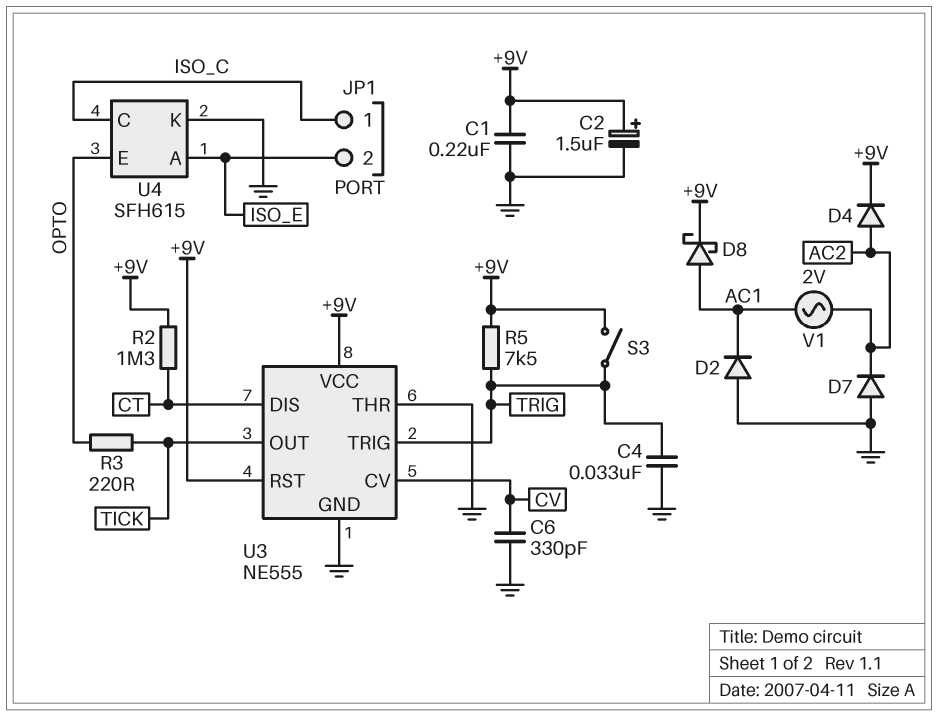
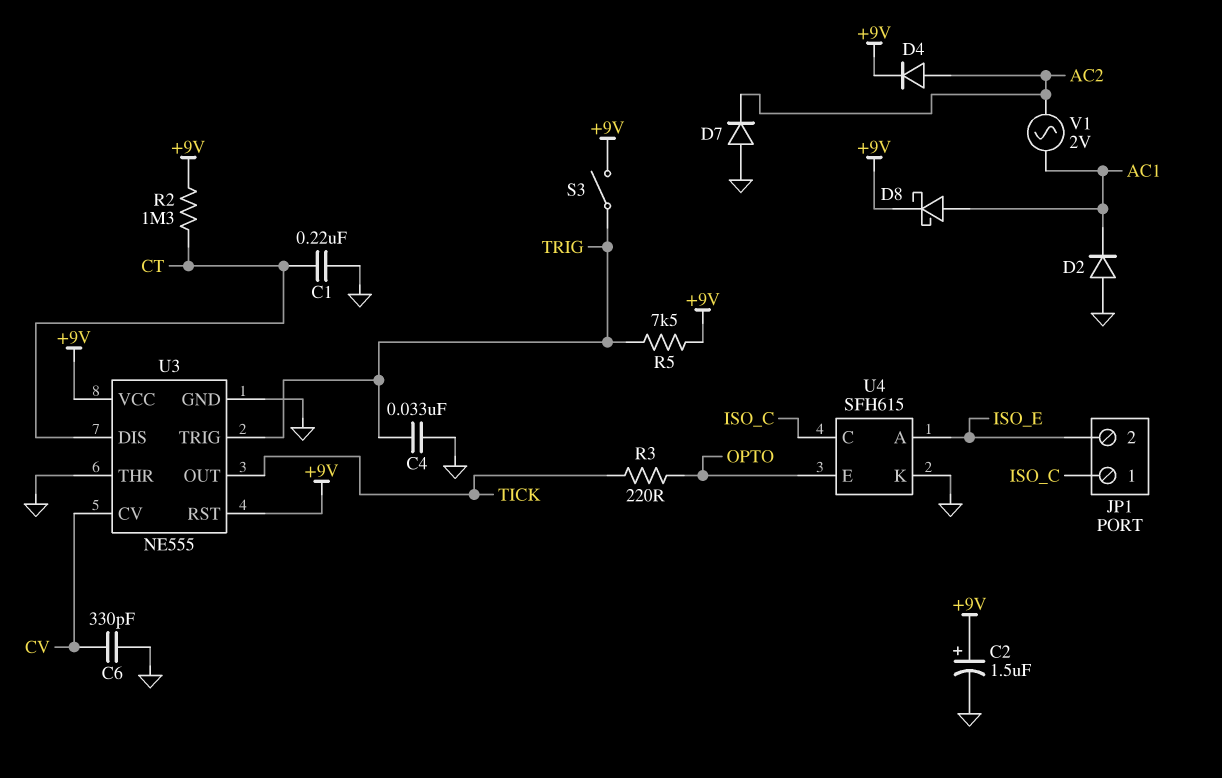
C1: 220nF (+9V, GND) -> 220nF (CT, GND)

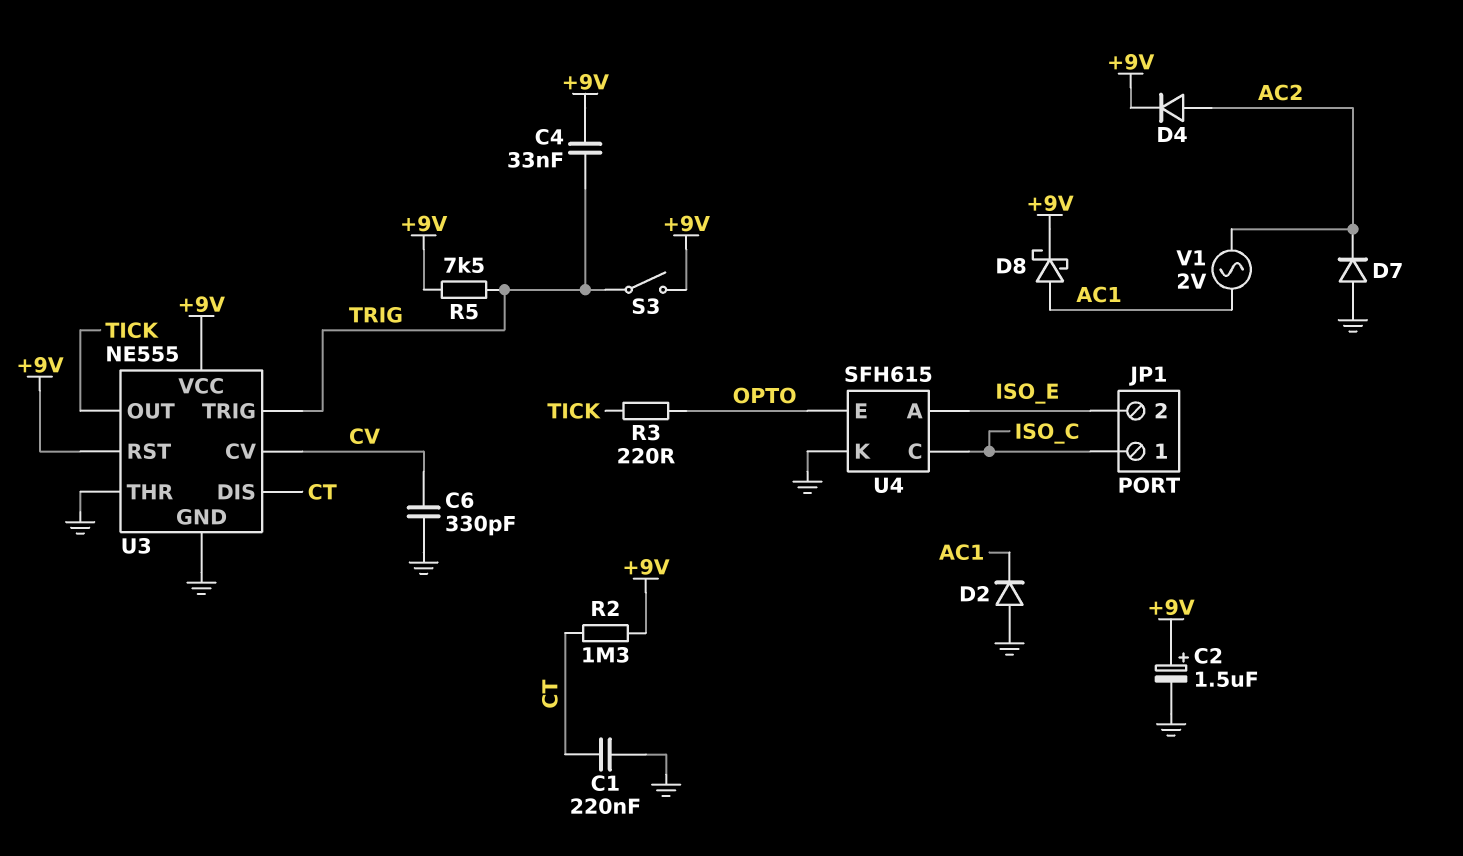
C4: 33nF (GND, TRIG) -> 33nF (+9V, TRIG)

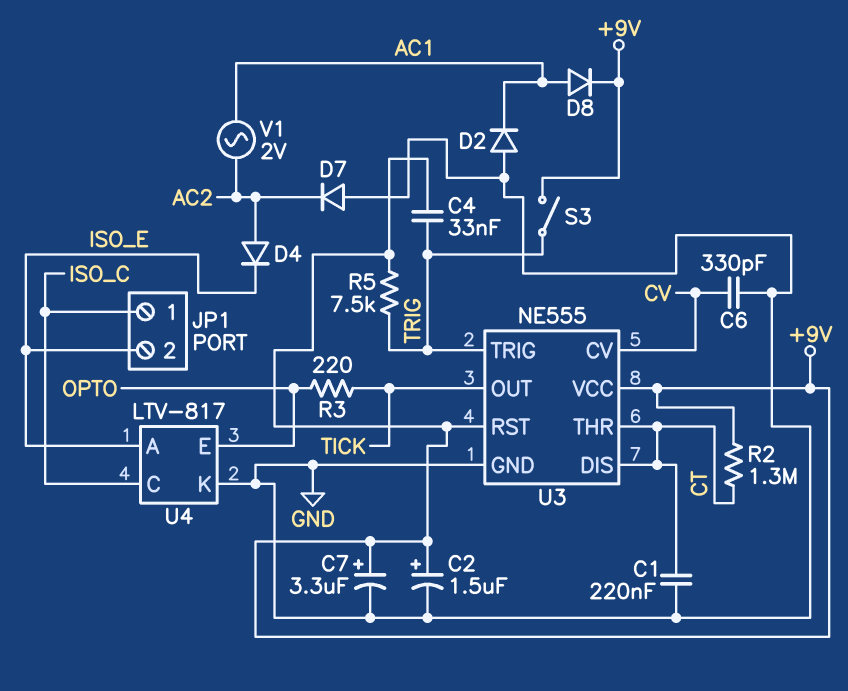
C7: none -> 3.3uF (plus +9V, minus GND)
D4: diode (A AC2, K +9V) -> diode (A AC2, K ISO_E)
D8: schottky (A AC1, K +9V) -> diode (A AC1, K +9V)
U3 pin THR: GND -> CT
U4: SFH615 -> LTV-817

